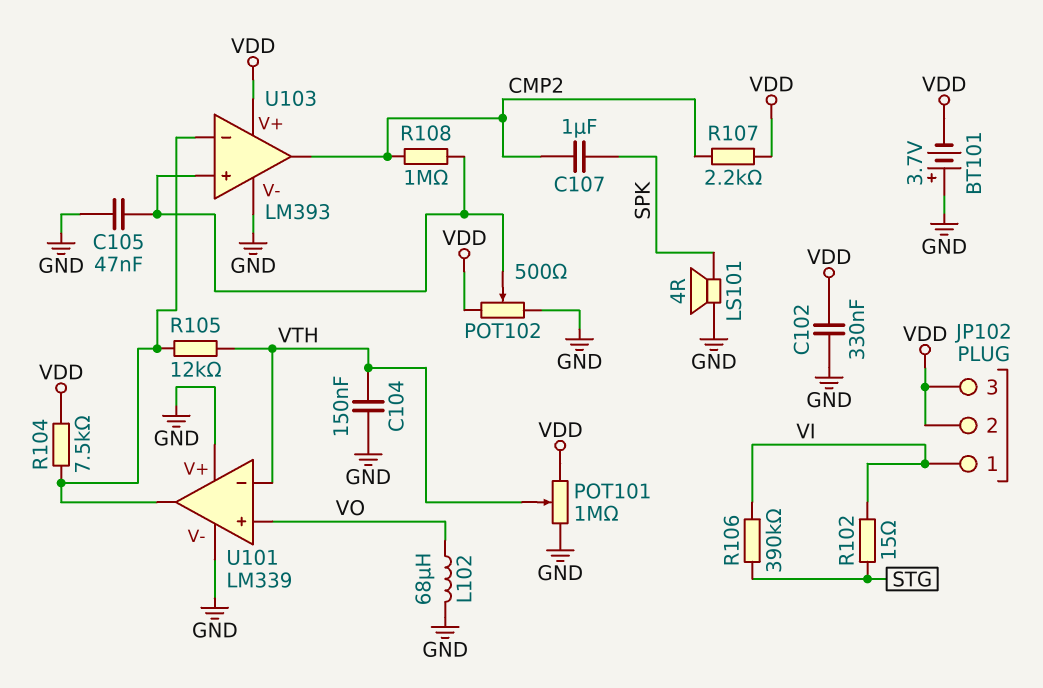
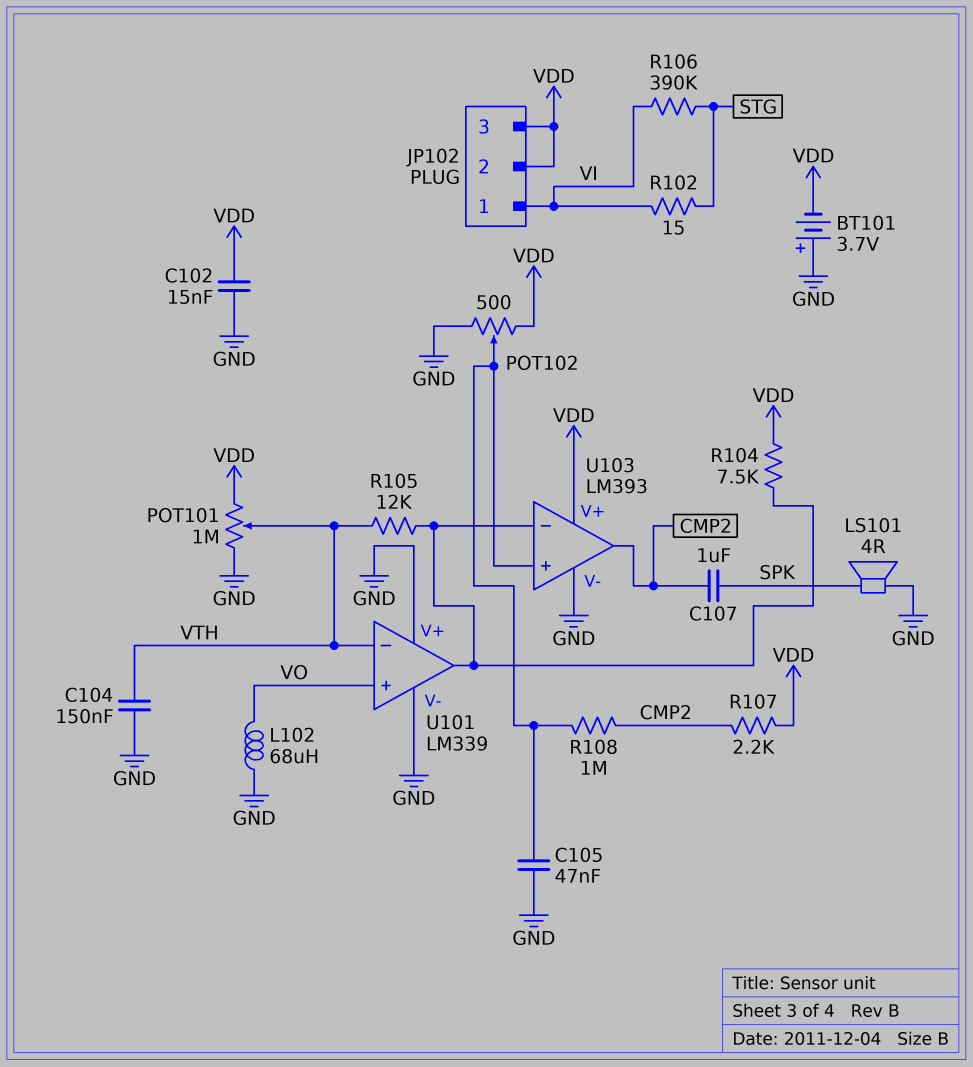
C102: 330nF (GND, VDD) -> 15nF (GND, VDD)

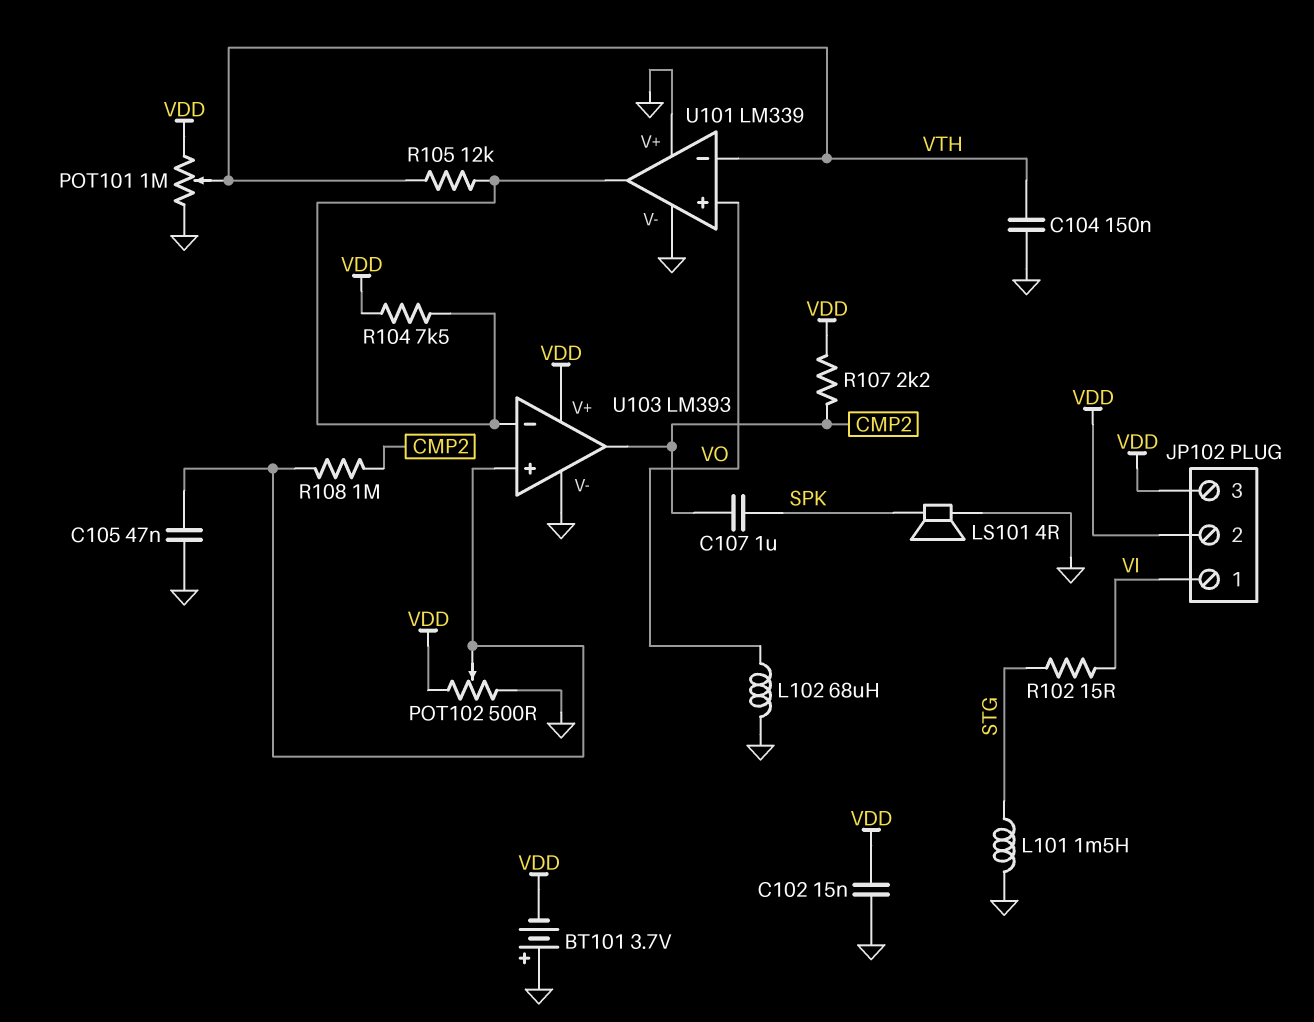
L101: none -> 1.5mH (GND, STG)
R106: 390k (STG, VI) -> none

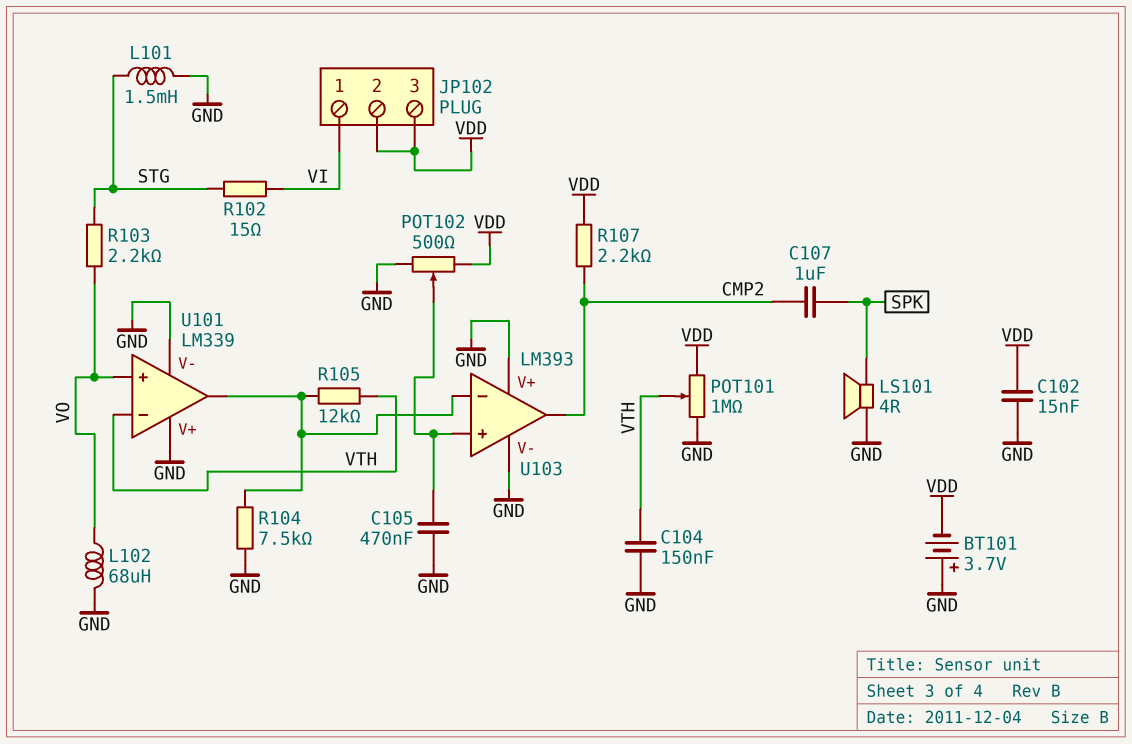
C105: 47nF (GND, U103/in+) -> 470nF (GND, U103/in+)
R103: none -> 2.2k (STG, VO)
R104: 7.5k (U101/out, VDD) -> 7.5k (GND, U101/out)
R108: 1M (CMP2, U103/in+) -> none
U103 pin V+: VDD -> GND

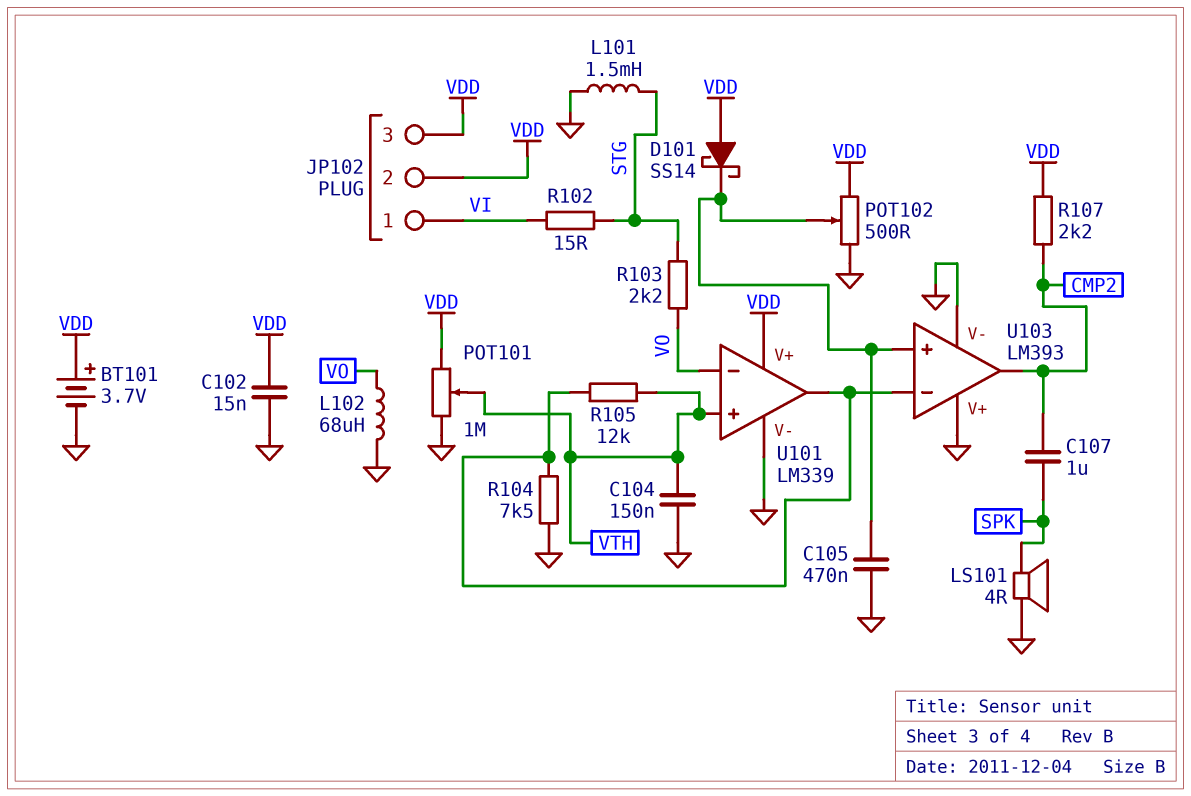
BT101: 3.7V (plus GND, minus VDD) -> 3.7V (plus VDD, minus GND)
D101: none -> schottky SS14 (A VDD, K U103/in+)
U101 pin V+: GND -> VDD
U101 pin in+: VO -> VTH
U101 pin in-: VTH -> VO

